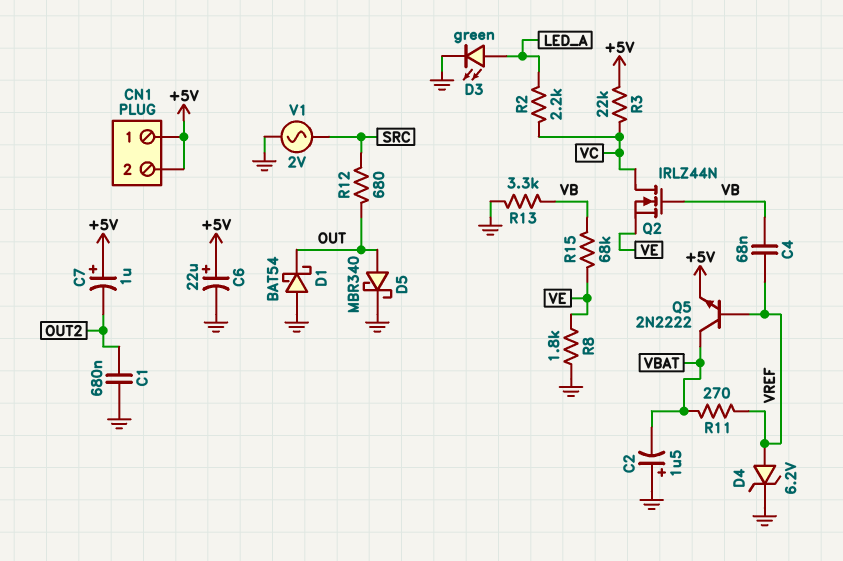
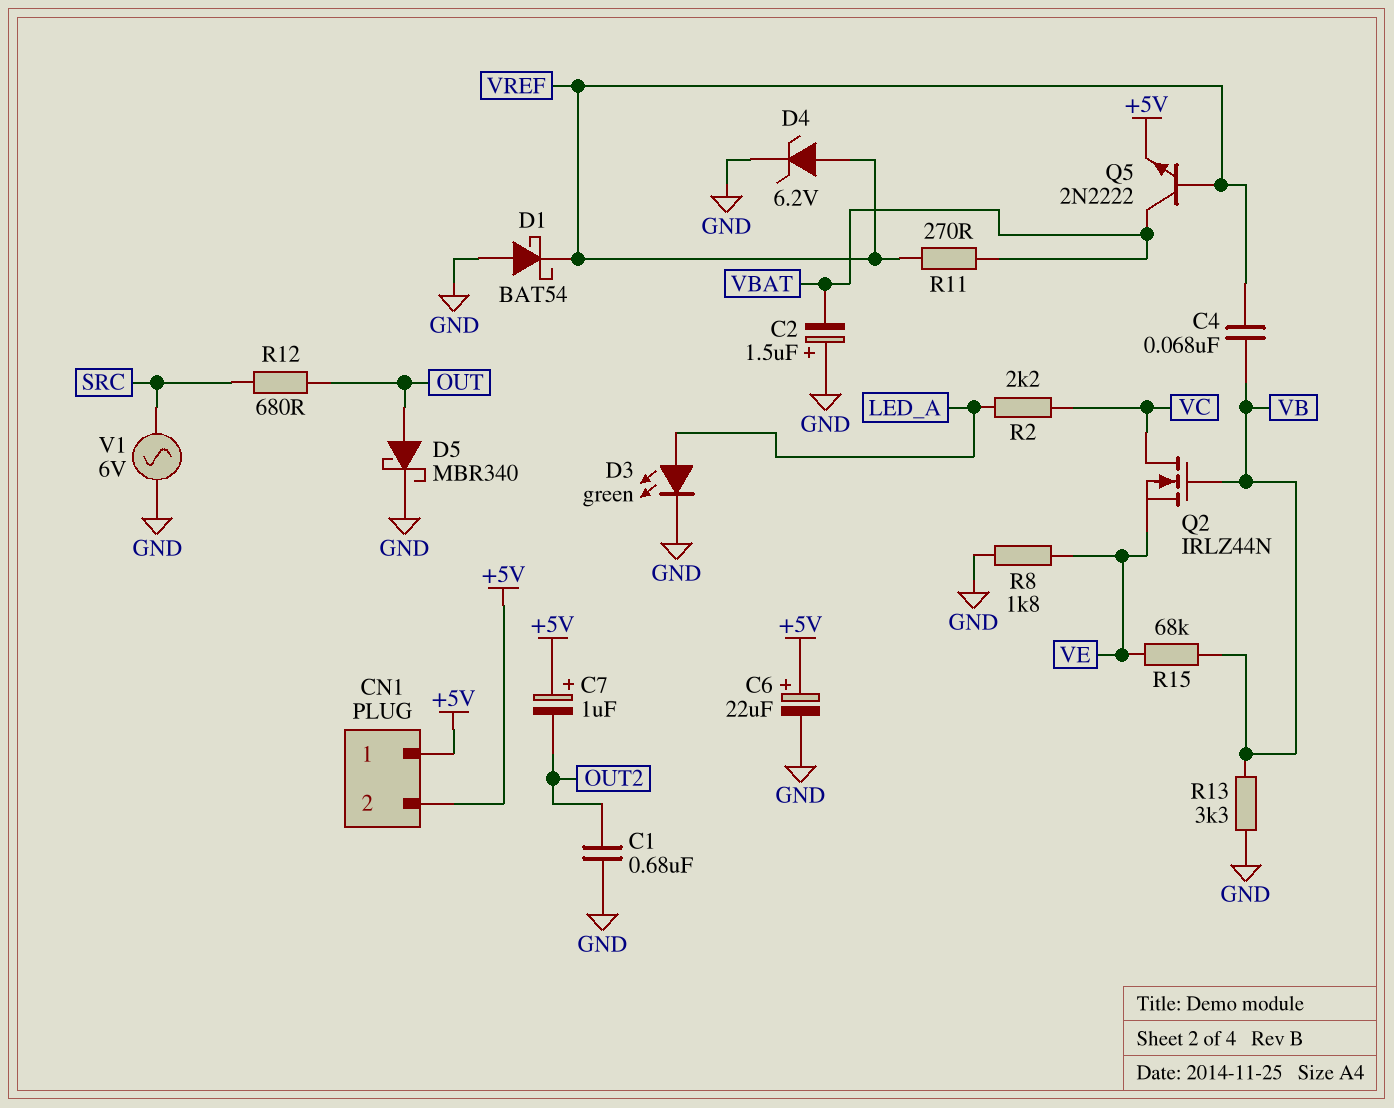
D1: schottky BAT54 (A GND, K OUT) -> schottky BAT54 (A GND, K VREF)
R3: 22k (+5V, VC) -> none
V1: AC 2V (GND, SRC) -> AC 6V (GND, SRC)

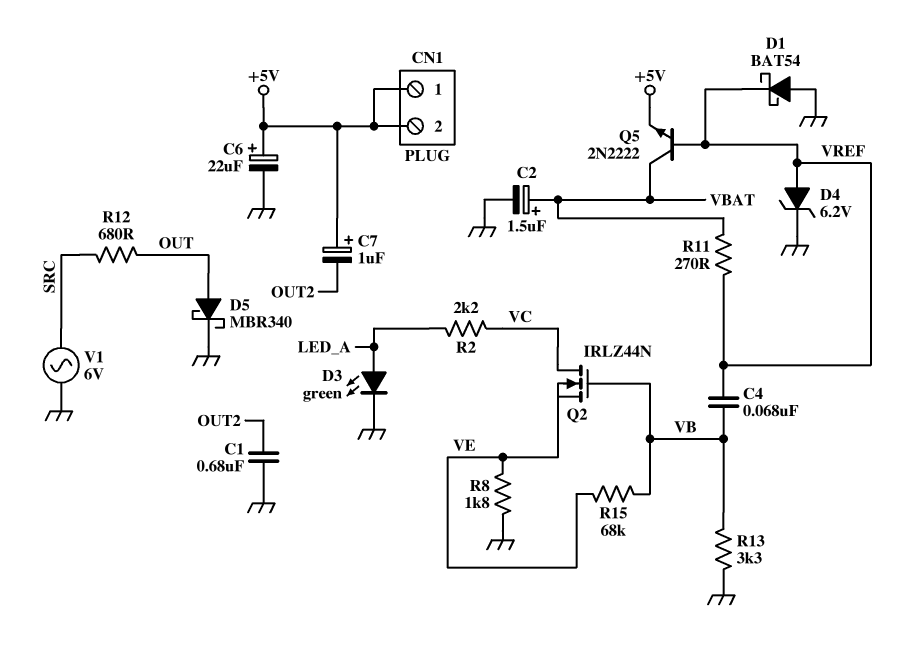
C2: 1.5uF (plus GND, minus VBAT) -> 1.5uF (plus VBAT, minus GND)

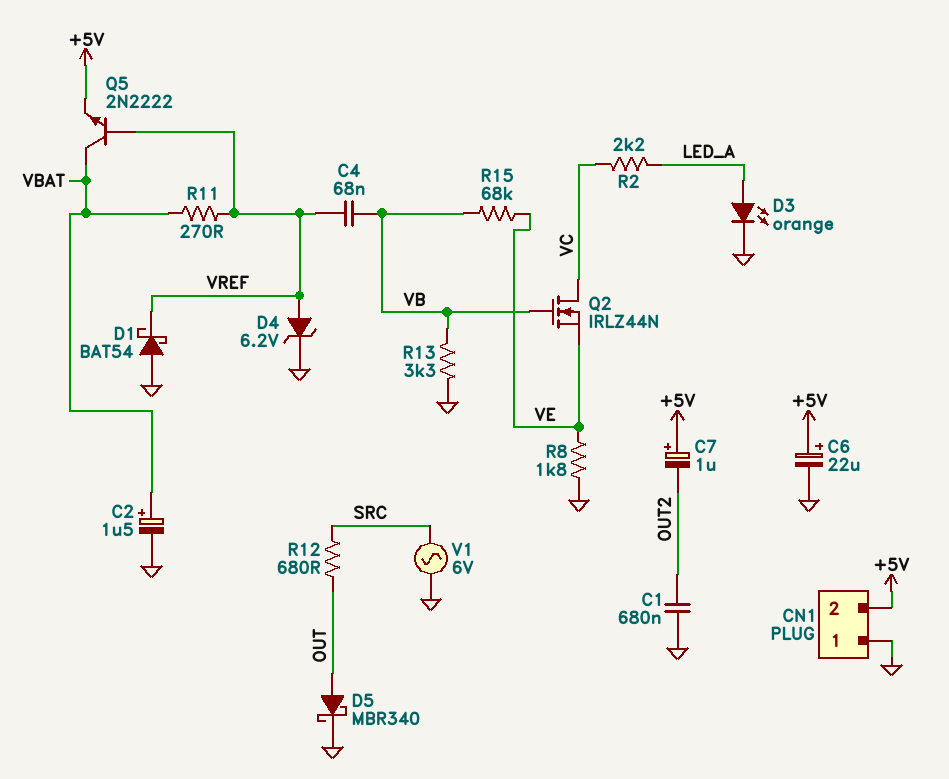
CN1 pin 1: +5V -> GND
D3: LED green (A LED_A, K GND) -> LED orange (A LED_A, K GND)

